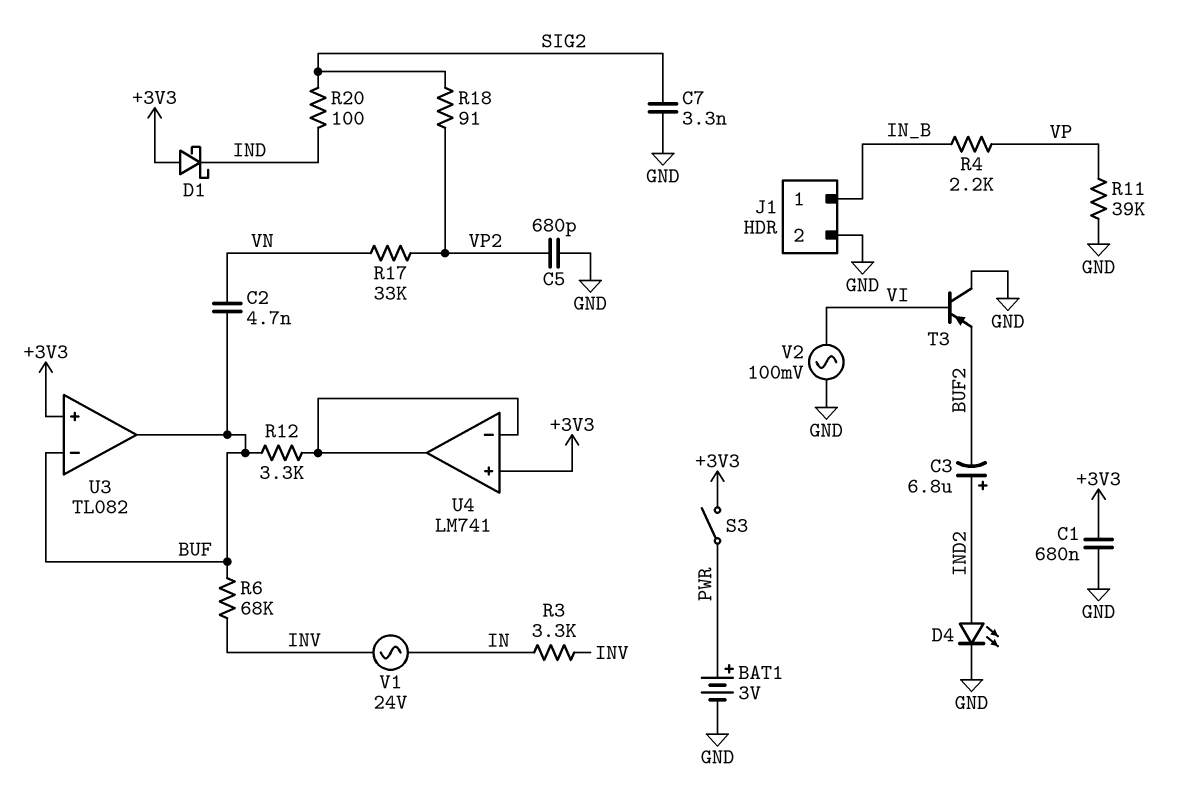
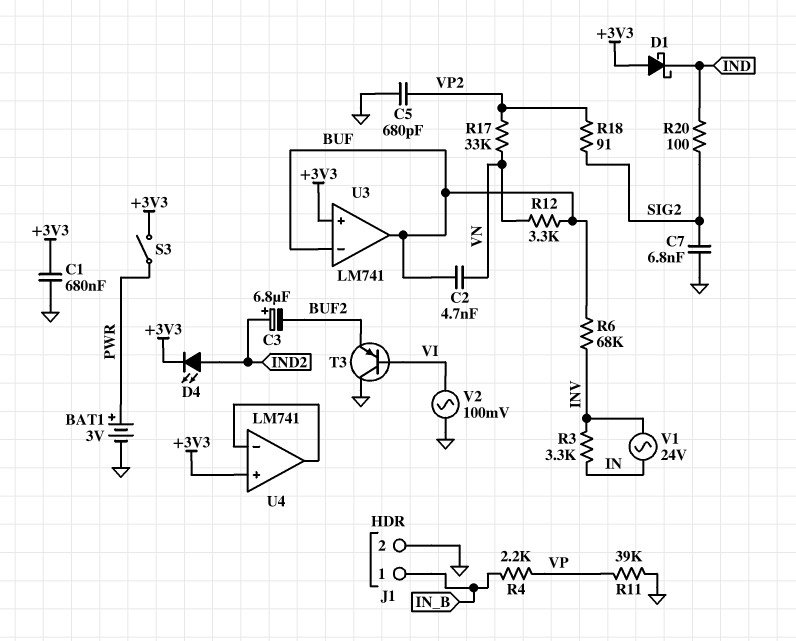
C7: 3.3nF (GND, SIG2) -> 6.8nF (GND, SIG2)
D4: LED (A IND2, K GND) -> LED (A IND2, K +3V3)
R12: 3.3k (BUF, U4/in-) -> 3.3k (BUF, VN)
U3: TL082 -> LM741

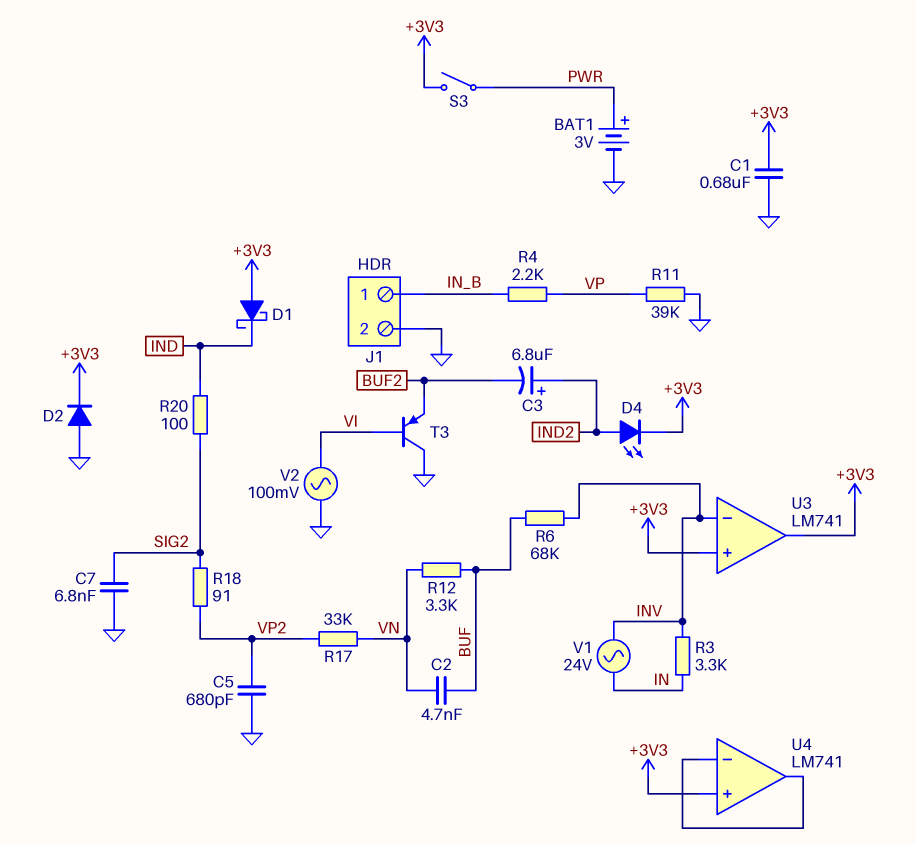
D2: none -> diode (A GND, K +3V3)
U3 pin in-: BUF -> INV
U3 pin out: BUF -> +3V3

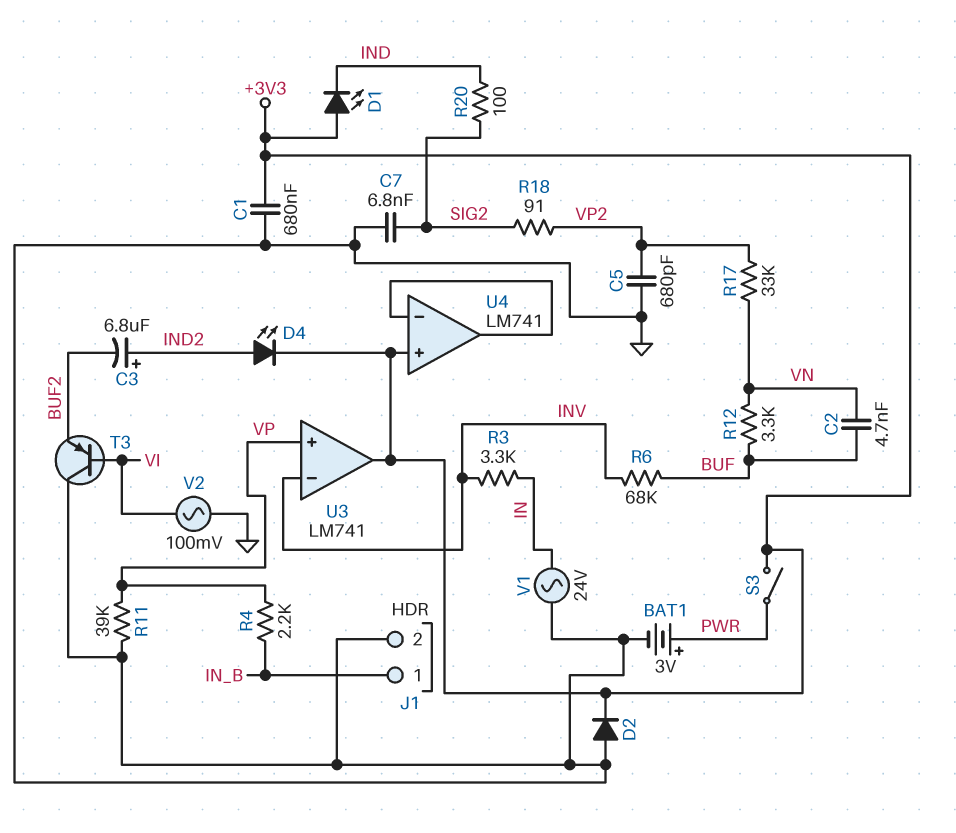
D1: schottky (A +3V3, K IND) -> LED (A +3V3, K IND)
U3 pin in+: +3V3 -> VP
V1: AC 24V (IN, INV) -> AC 24V (GND, IN)

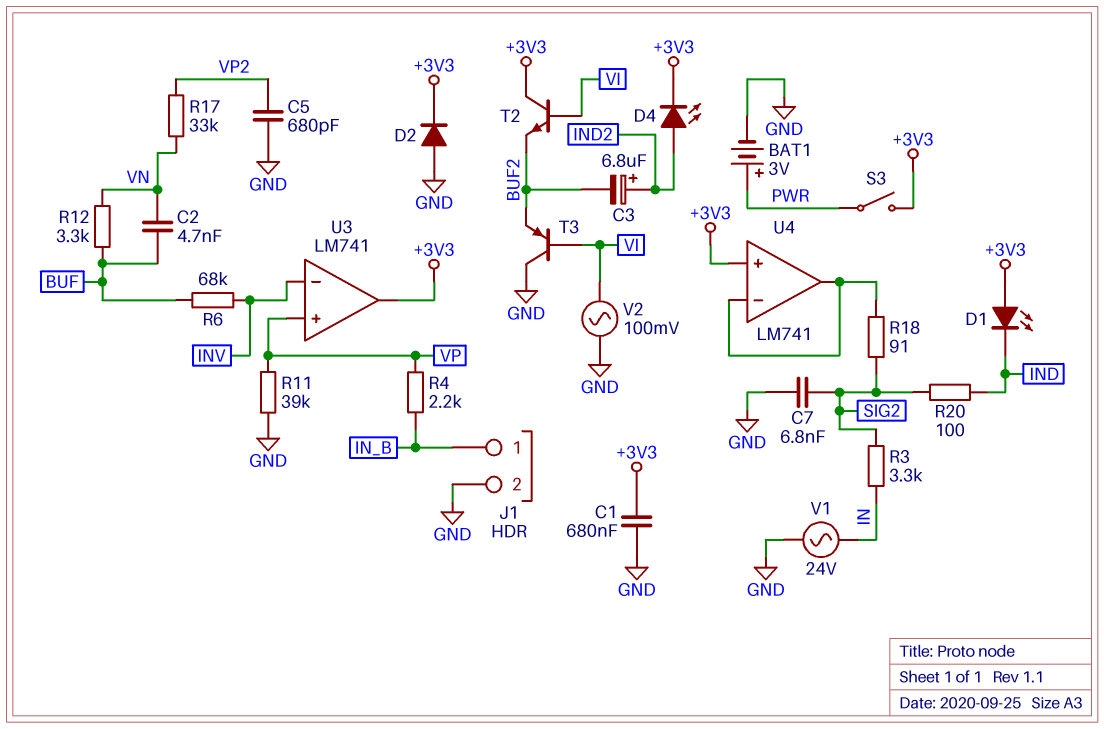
R3: 3.3k (IN, INV) -> 3.3k (IN, SIG2)
R18: 91 (SIG2, VP2) -> 91 (SIG2, U4/in-)
T2: none -> NPN (B VI, C +3V3, E BUF2)

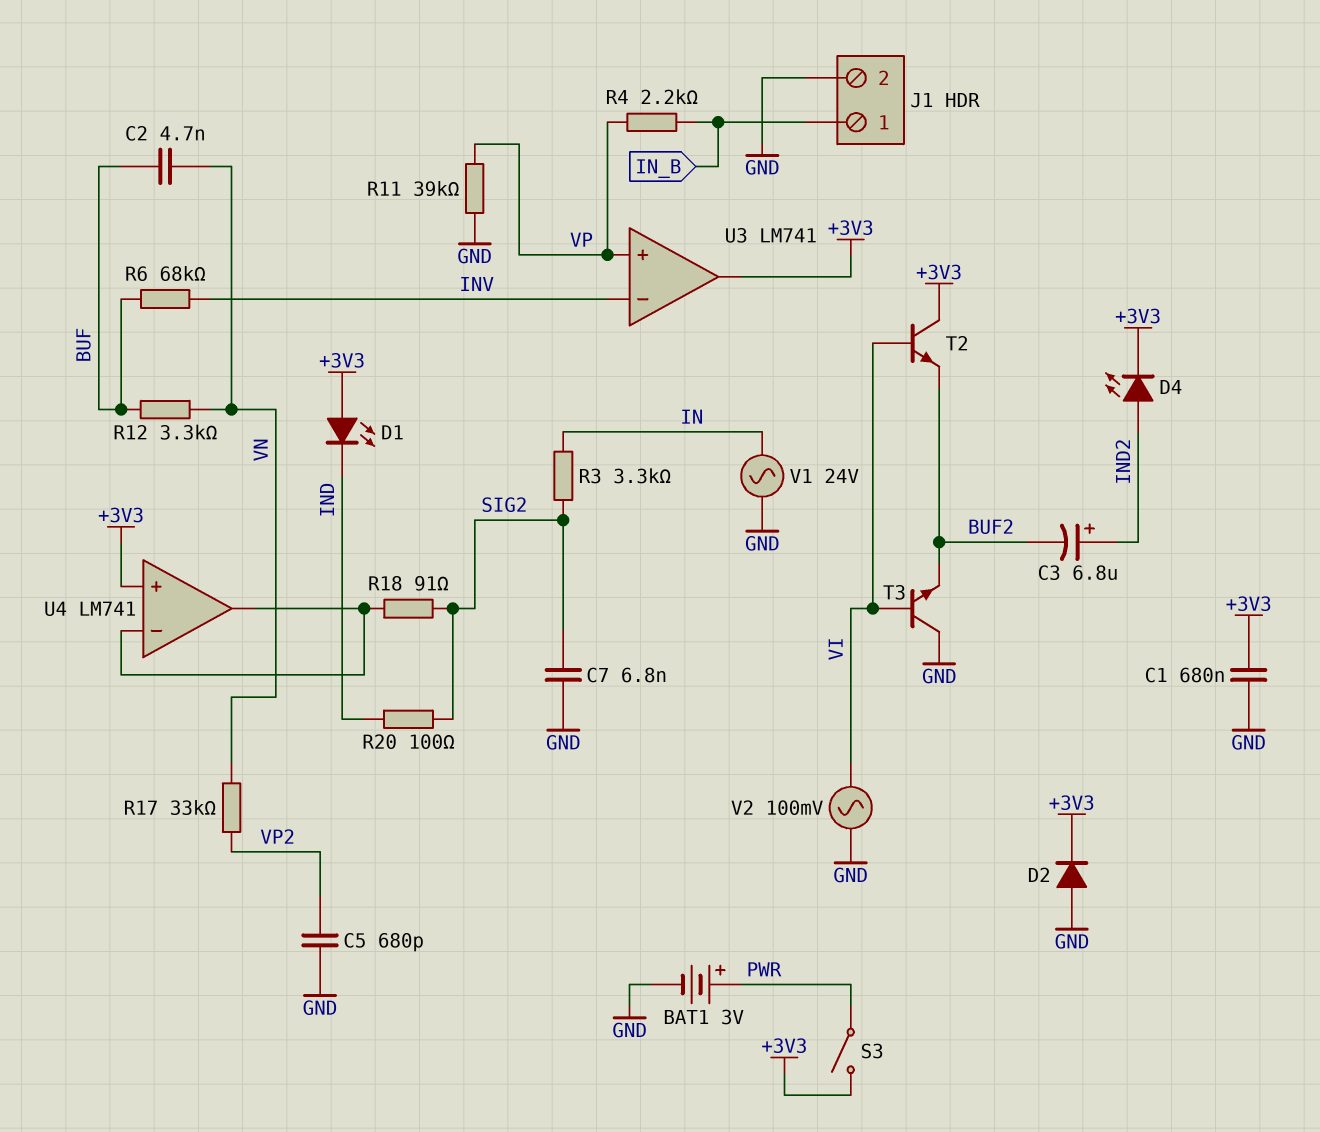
T3: PNP (B VI, C GND, E BUF2) -> NPN (B VI, C GND, E BUF2)

